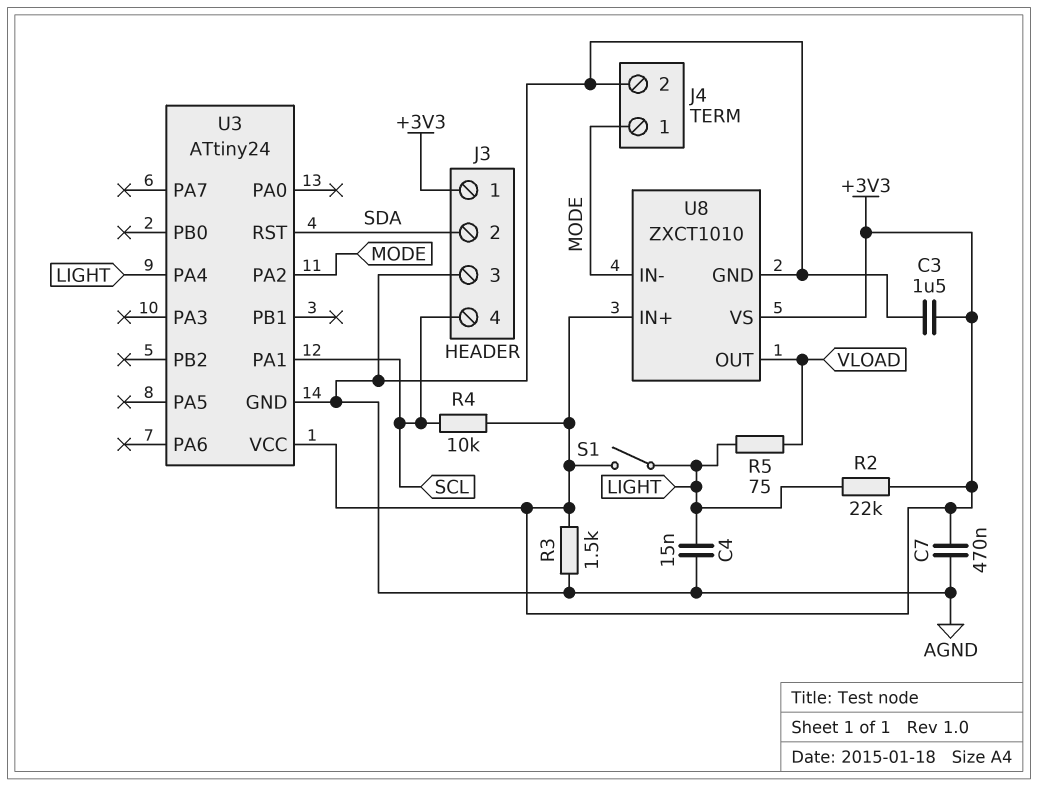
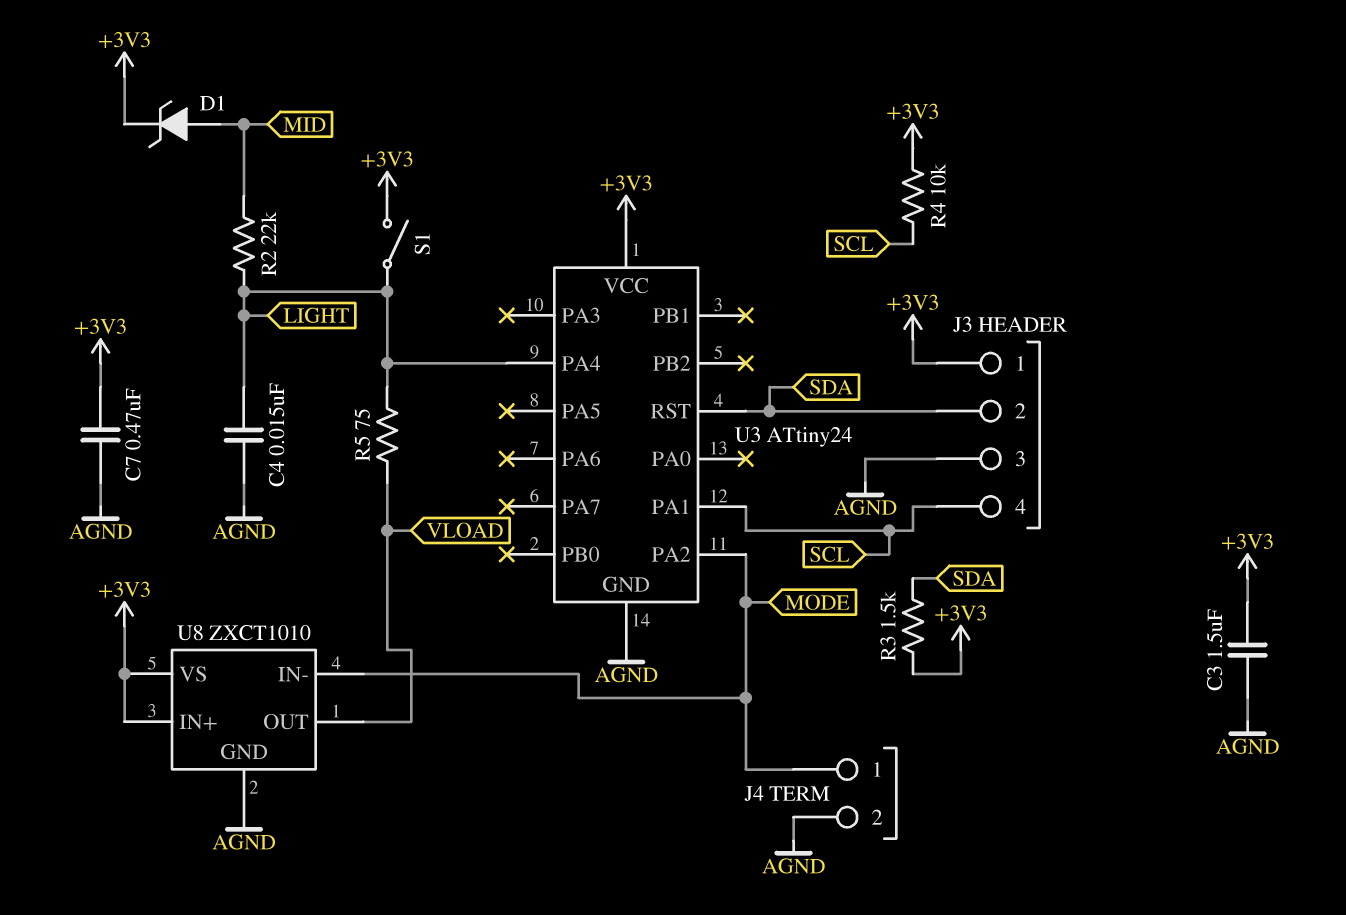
D1: none -> zener (A MID, K +3V3)
R2: 22k (+3V3, LIGHT) -> 22k (LIGHT, MID)
R3: 1.5k (+3V3, AGND) -> 1.5k (+3V3, SDA)

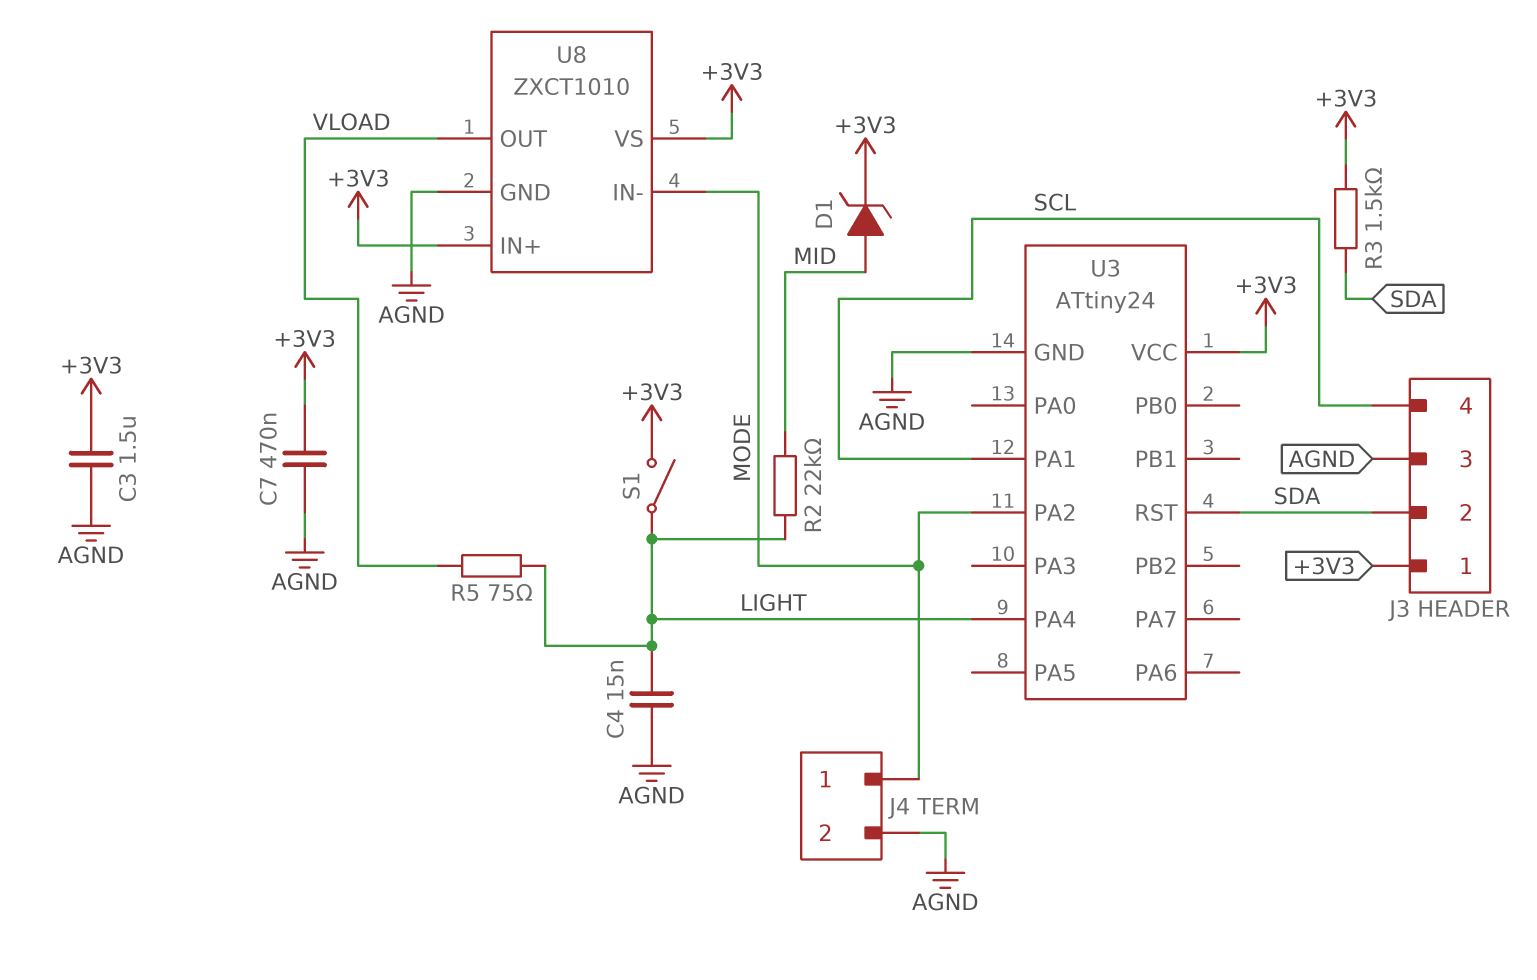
R4: 10k (+3V3, SCL) -> none

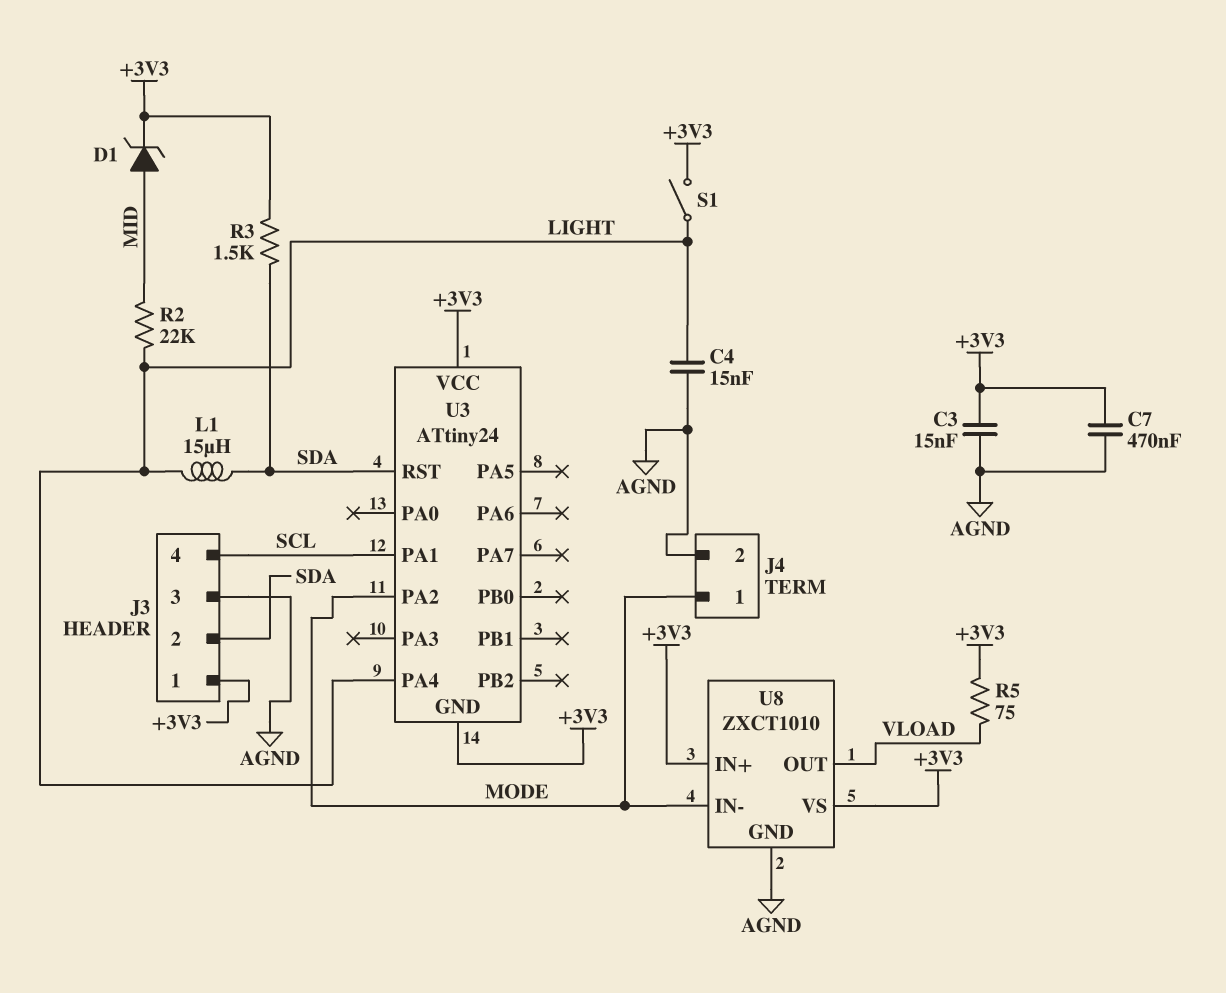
C3: 1.5uF (+3V3, AGND) -> 15nF (+3V3, AGND)
L1: none -> 15uH (LIGHT, SDA)
R5: 75 (LIGHT, VLOAD) -> 75 (+3V3, VLOAD)
U3 pin GND: AGND -> +3V3

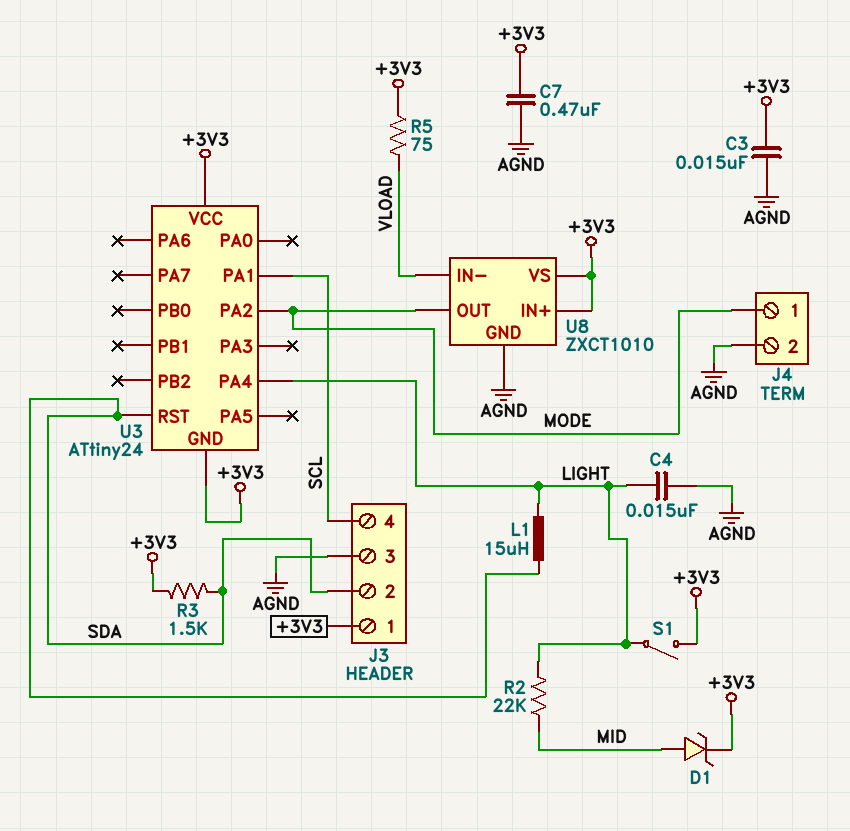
U8 pin IN-: MODE -> VLOAD
U8 pin OUT: VLOAD -> MODE

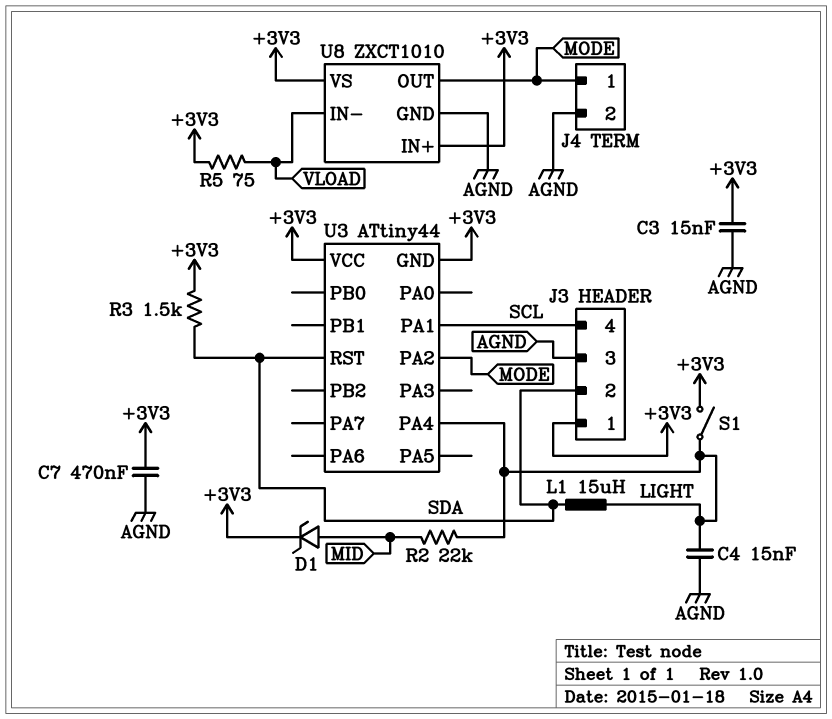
U3: ATtiny24 -> ATtiny44

